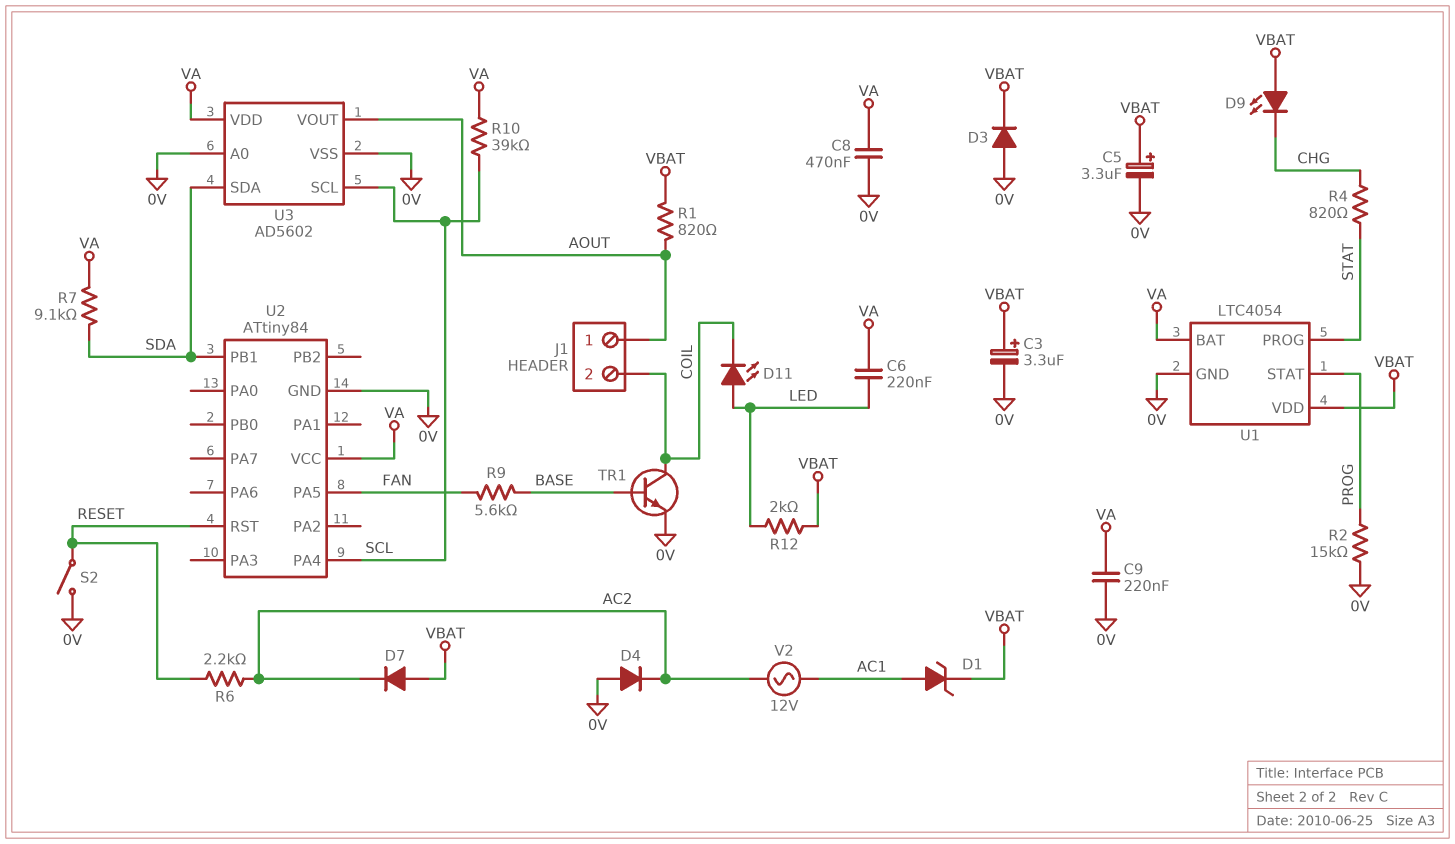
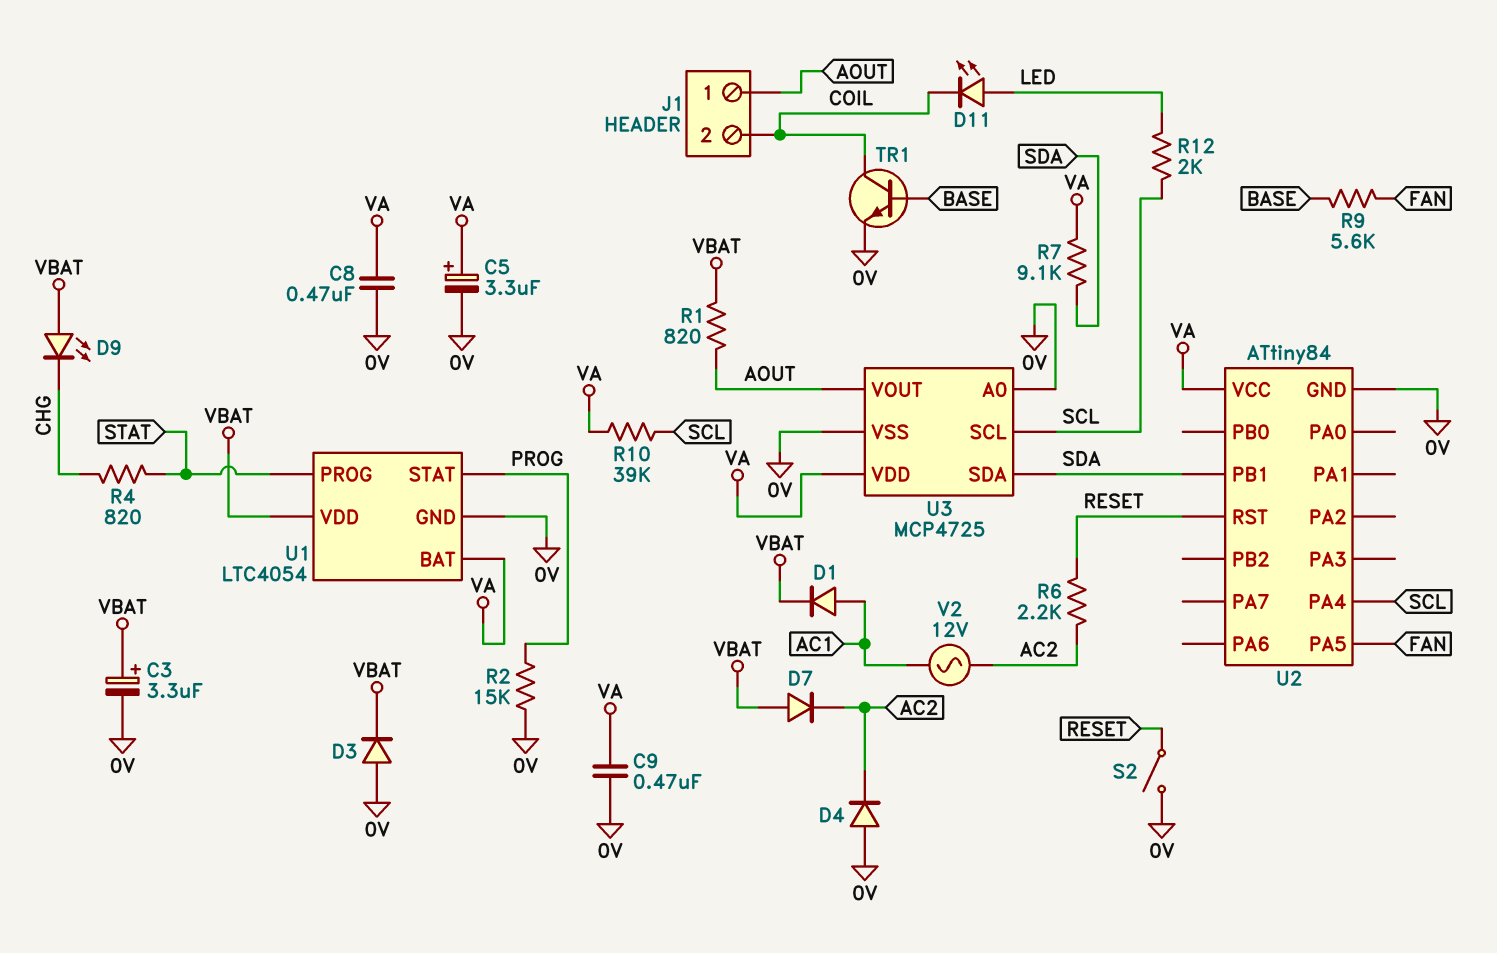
C5: 3.3uF (plus VBAT, minus 0V) -> 3.3uF (plus VA, minus 0V)
C6: 220nF (LED, VA) -> none
C9: 220nF (0V, VA) -> 470nF (0V, VA)
D1: zener (A AC1, K VBAT) -> diode (A AC1, K VBAT)
R12: 2k (LED, VBAT) -> 2k (LED, SCL)
U3: AD5602 -> MCP4725

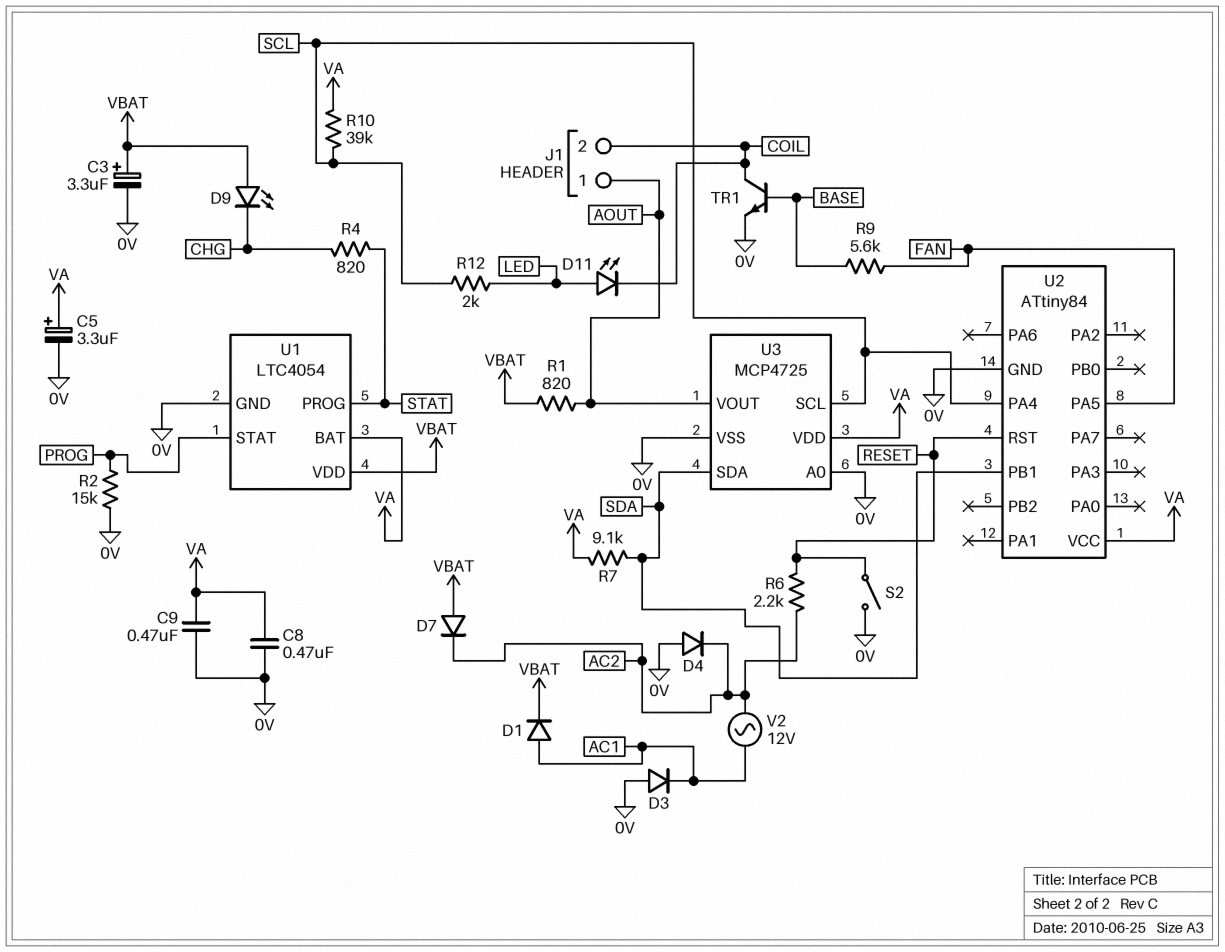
D3: diode (A 0V, K VBAT) -> diode (A 0V, K AC1)

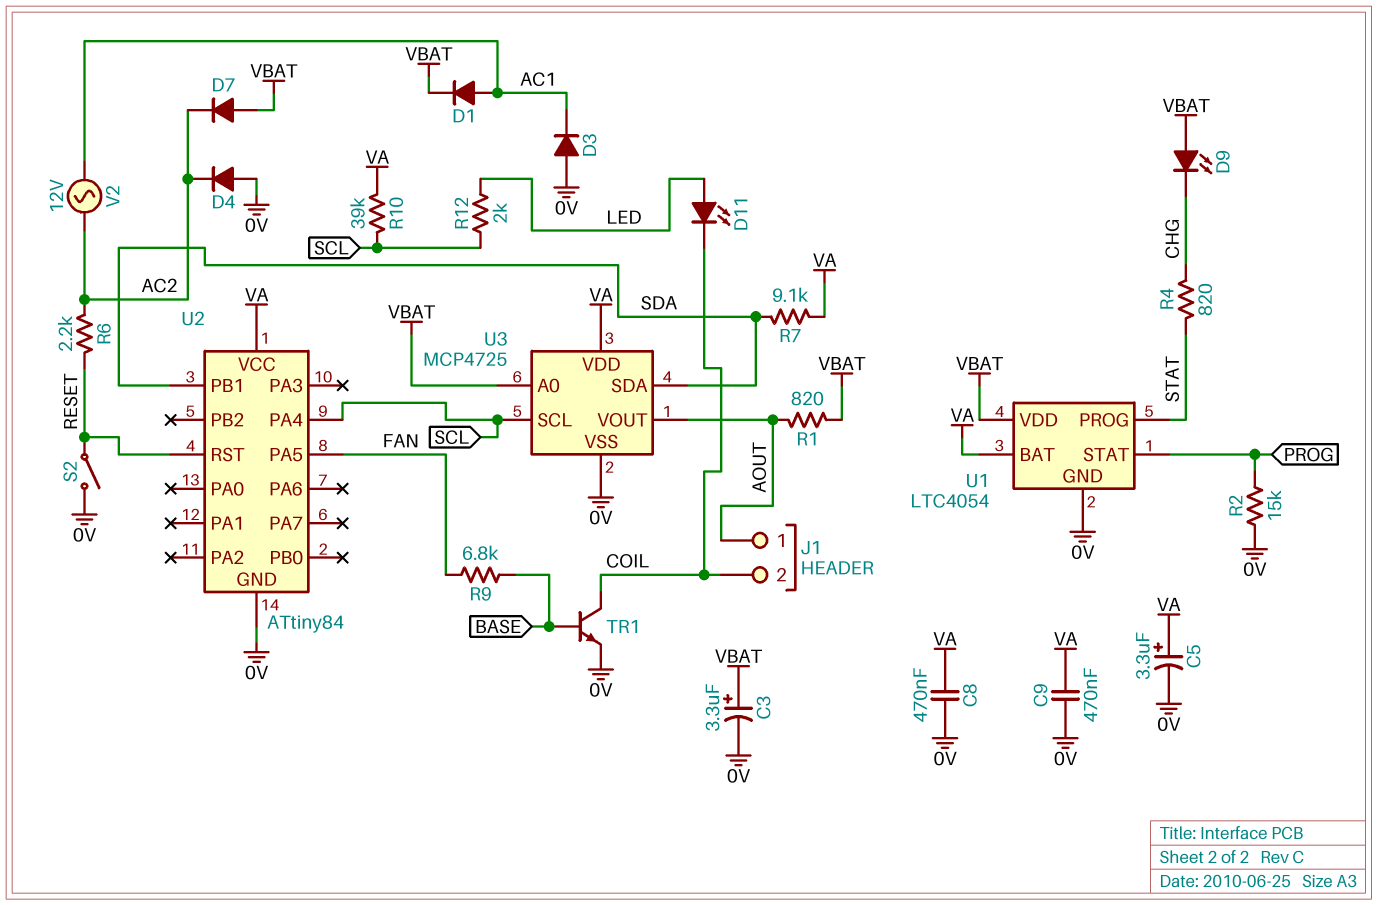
R9: 5.6k (BASE, FAN) -> 6.8k (BASE, FAN)
U3 pin A0: 0V -> VBAT

